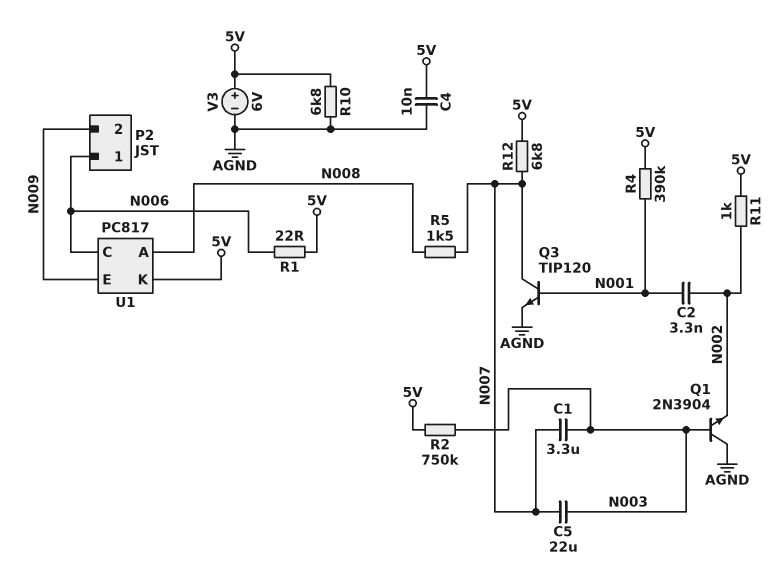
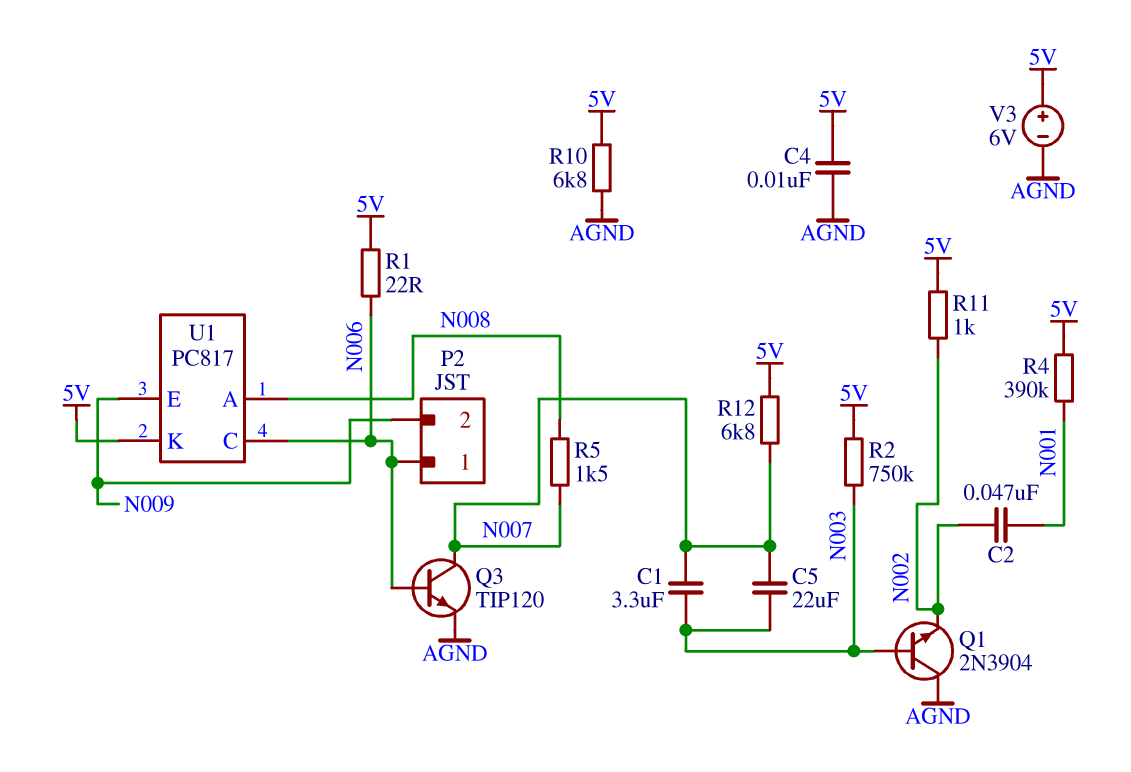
C2: 3.3nF (N001, N002) -> 47nF (N001, N002)
Q3: NPN TIP120 (B N001, C N007, E AGND) -> NPN TIP120 (B N006, C N007, E AGND)

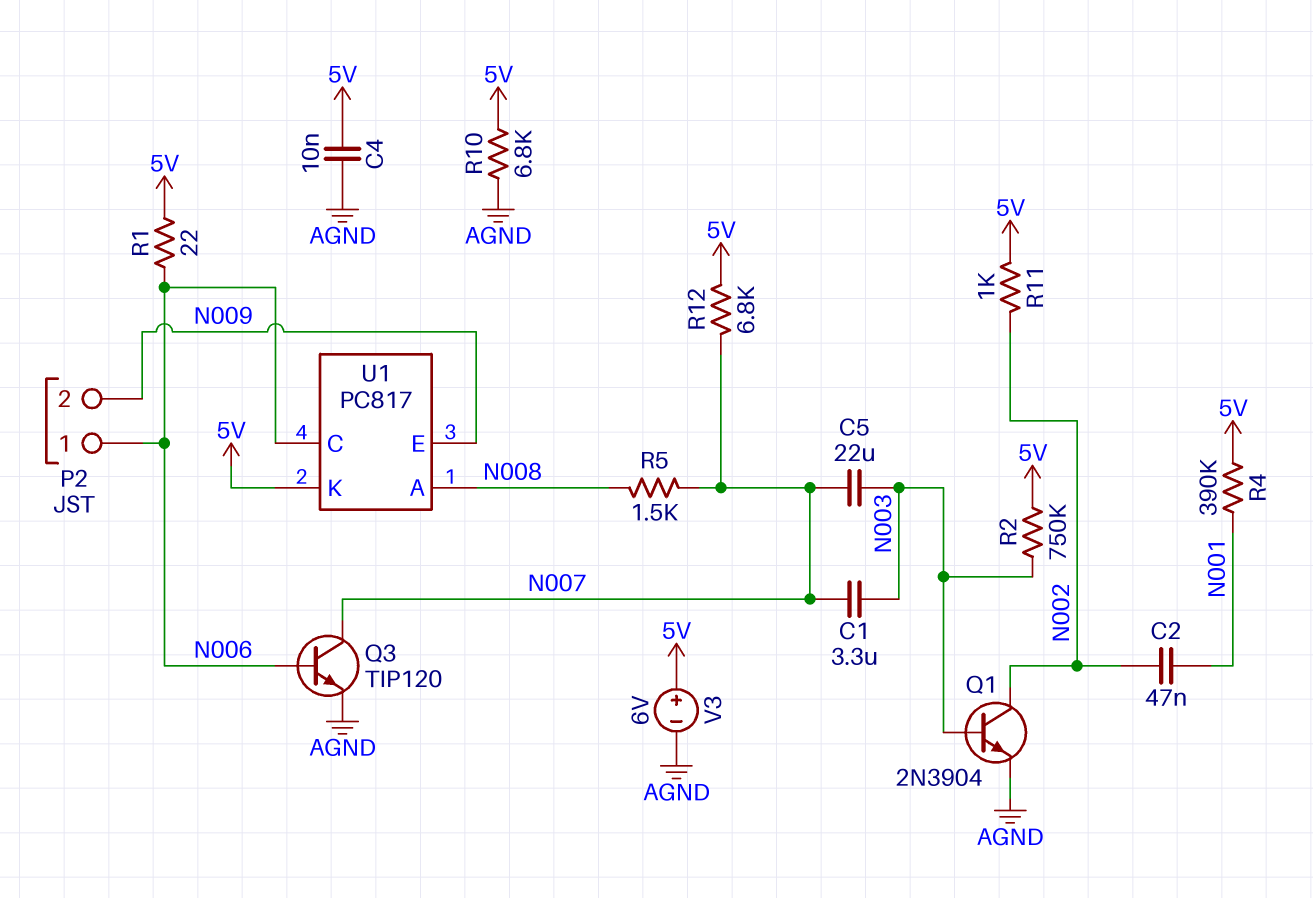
Q1: NPN 2N3904 (B N003, C AGND, E N002) -> NPN 2N3904 (B N003, C N002, E AGND)

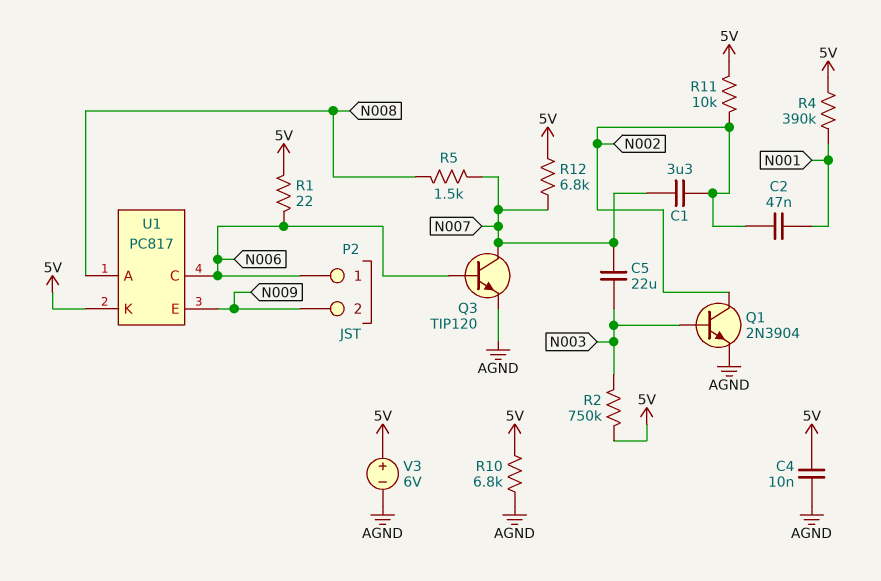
C1: 3.3uF (N003, N007) -> 3.3uF (N002, N007)
R11: 1k (5V, N002) -> 10k (5V, N002)

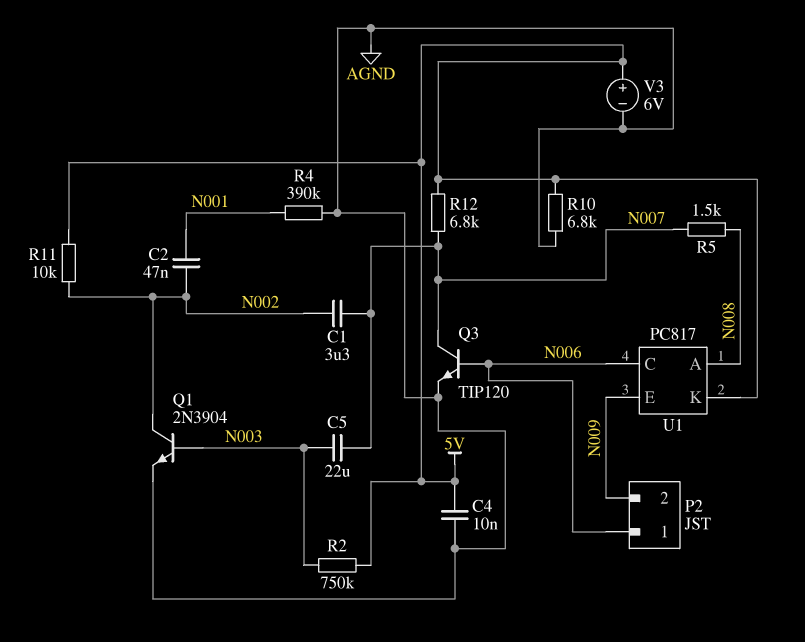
R1: 22 (5V, N006) -> none
R4: 390k (5V, N001) -> 390k (AGND, N001)

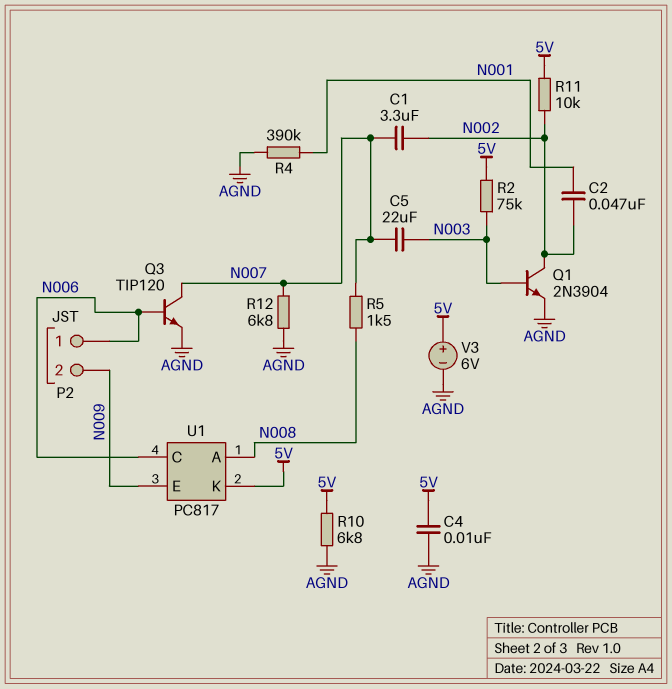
R2: 750k (5V, N003) -> 75k (5V, N003)
R12: 6.8k (5V, N007) -> 6.8k (AGND, N007)

